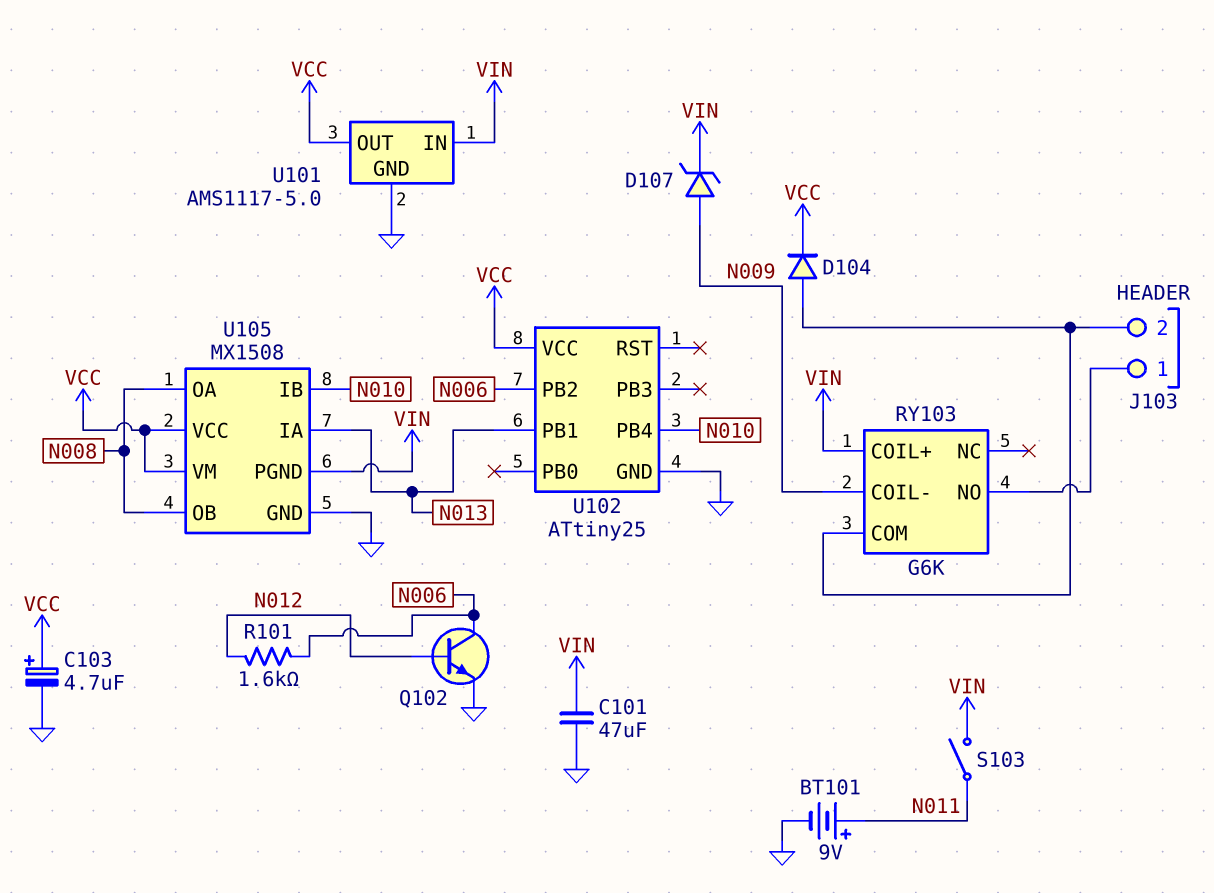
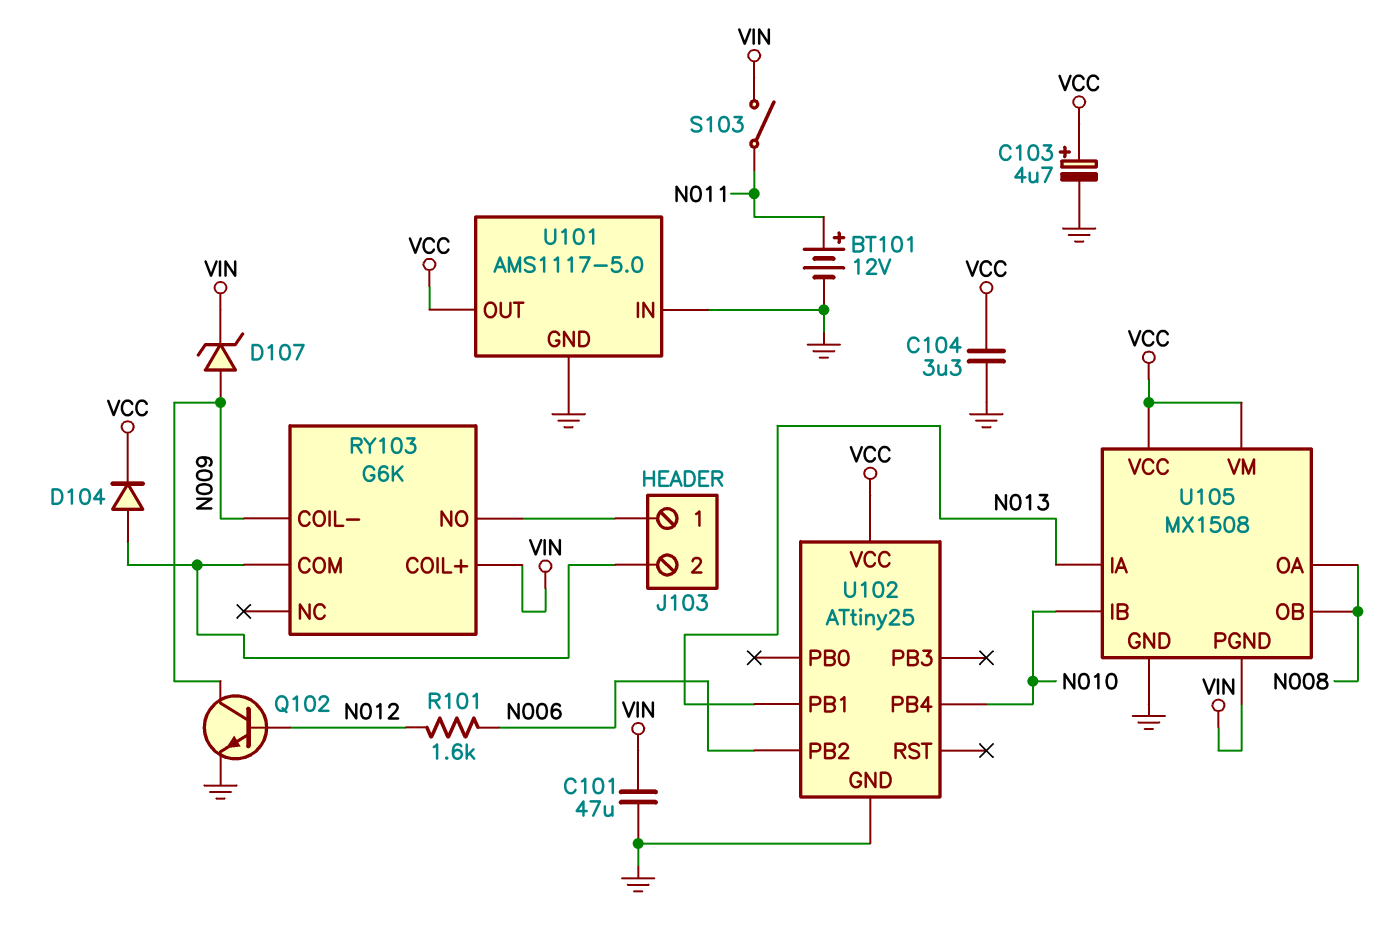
BT101: 9V (plus N011, minus GND) -> 12V (plus N011, minus GND)
C104: none -> 3.3uF (GND, VCC)
Q102: NPN (B N012, C N006, E GND) -> NPN (B N012, C N009, E GND)
U101 pin IN: VIN -> GND

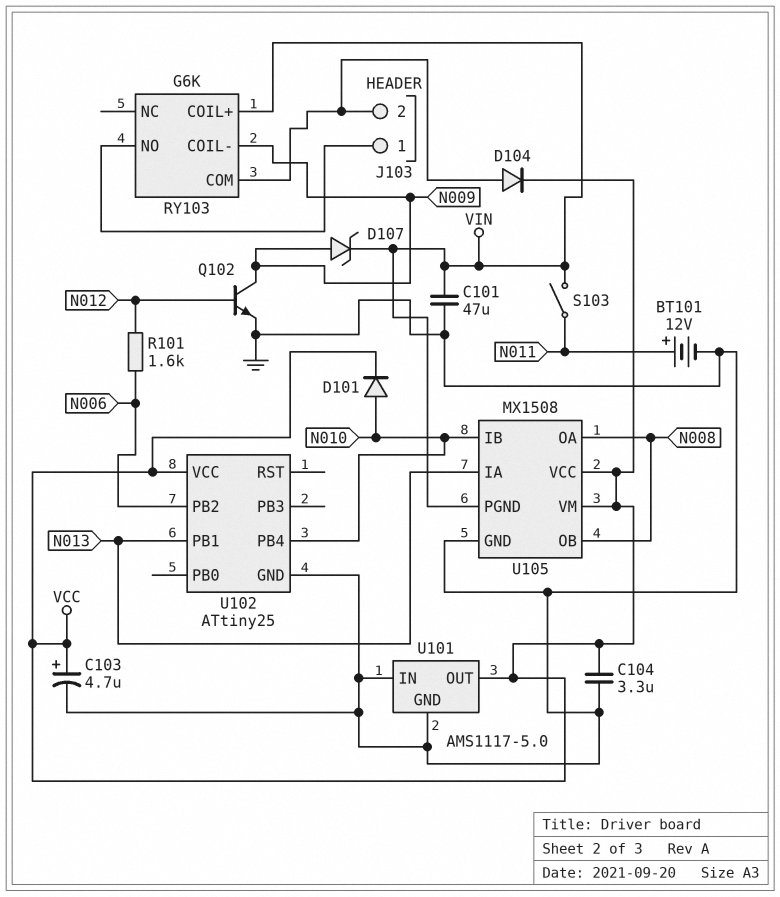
D101: none -> diode (A N010, K VCC)

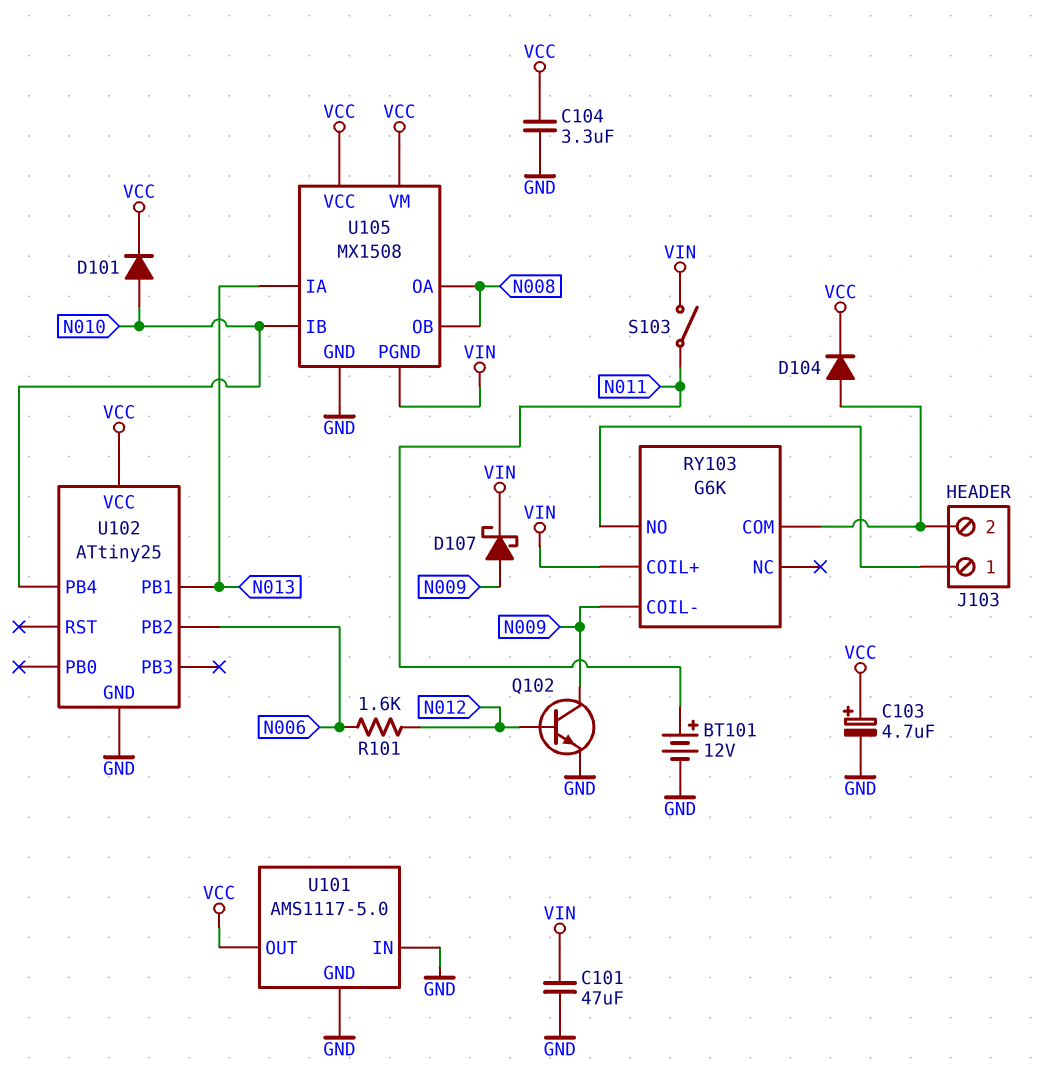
D107: zener (A N009, K VIN) -> schottky (A N009, K VIN)

